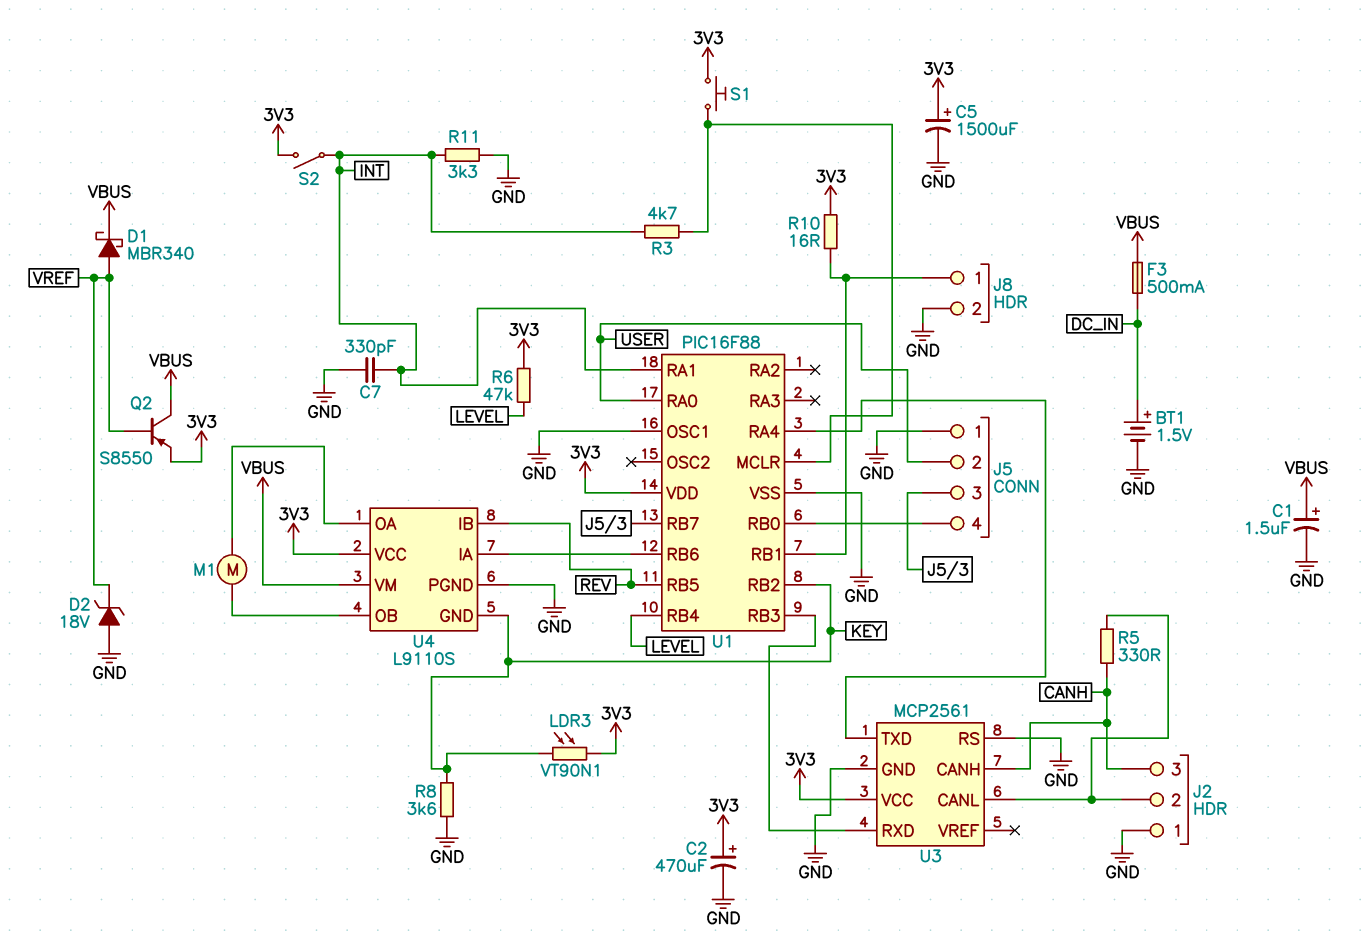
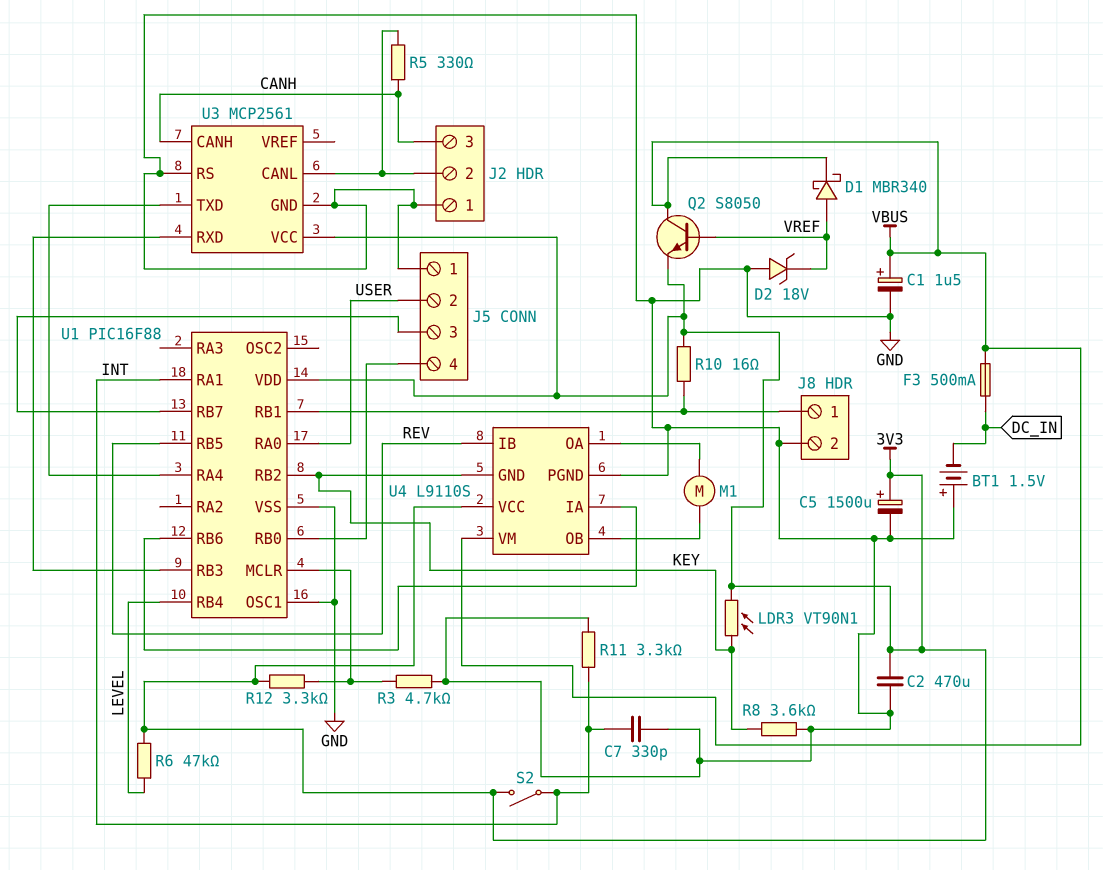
BT1: 1.5V (plus DC_IN, minus GND) -> 1.5V (plus GND, minus DC_IN)
C2: 470uF (plus 3V3, minus GND) -> 470uF (3V3, GND)
Q2: PNP S8550 (B VREF, C VBUS, E 3V3) -> NPN S8050 (B VREF, C VBUS, E 3V3)
R3: 4.7k (INT, U1/MCLR) -> 4.7k (GND, U1/MCLR)
R12: none -> 3.3k (3V3, U1/MCLR)
S1: button (3V3, U1/MCLR) -> none

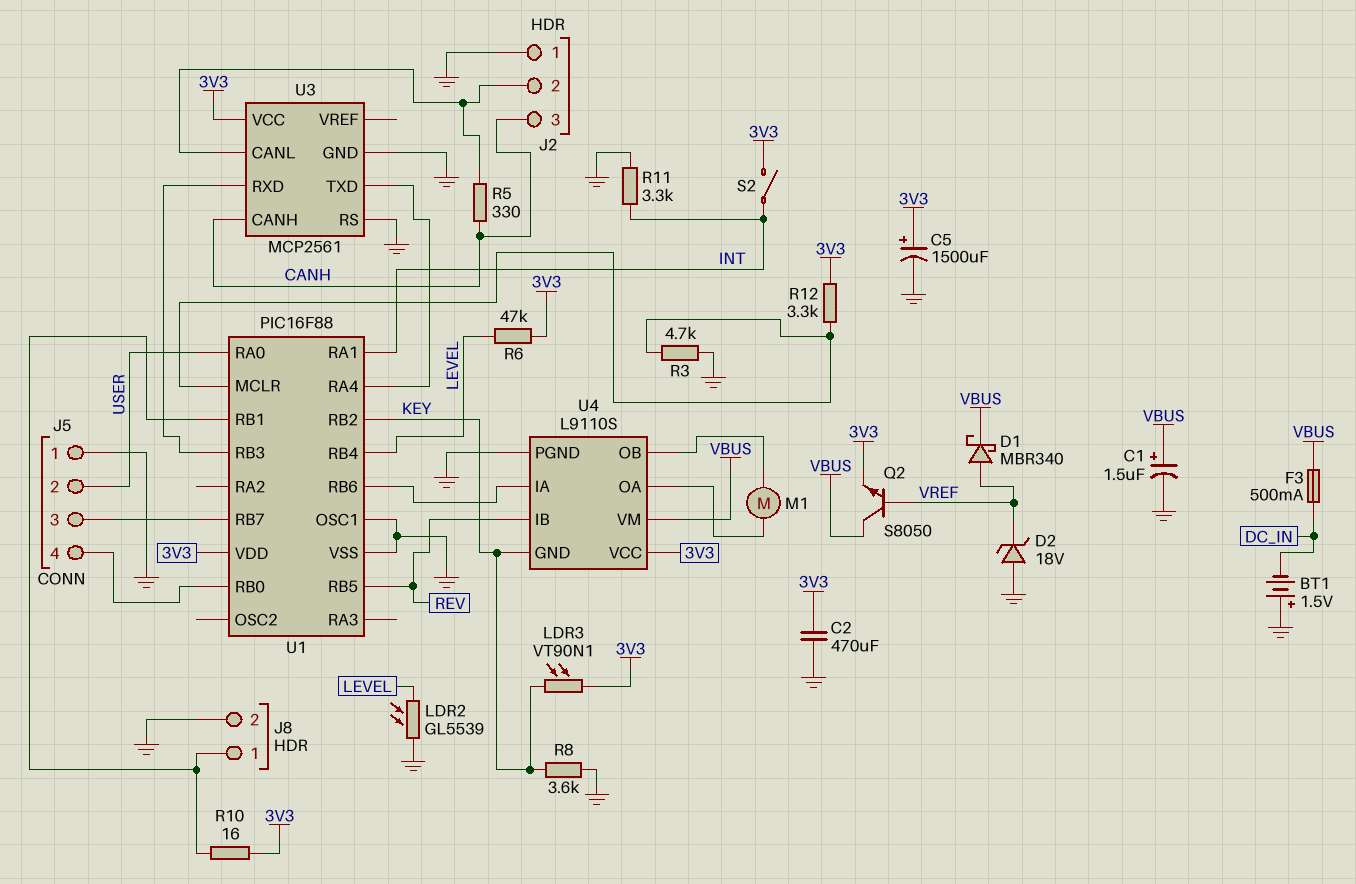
C7: 330pF (GND, INT) -> none
LDR2: none -> GL5539 (GND, LEVEL)

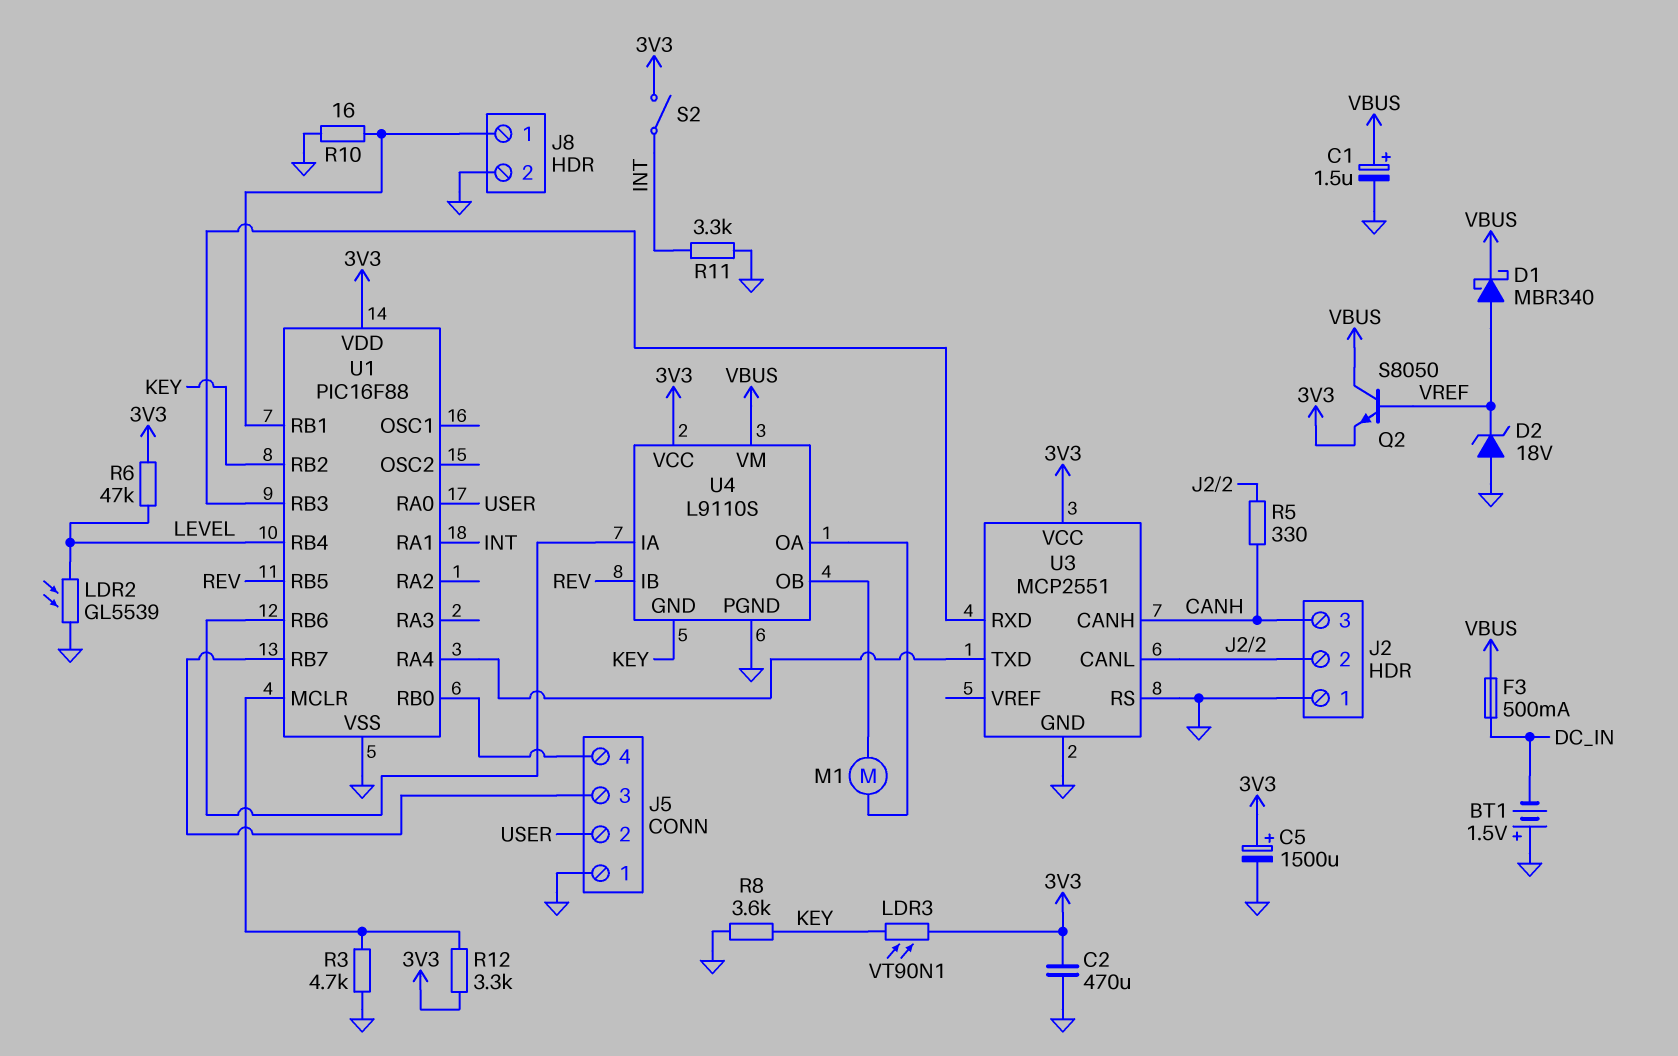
R10: 16 (3V3, J8/1) -> 16 (GND, J8/1)
U1 pin OSC1: GND -> none
U3: MCP2561 -> MCP2551

